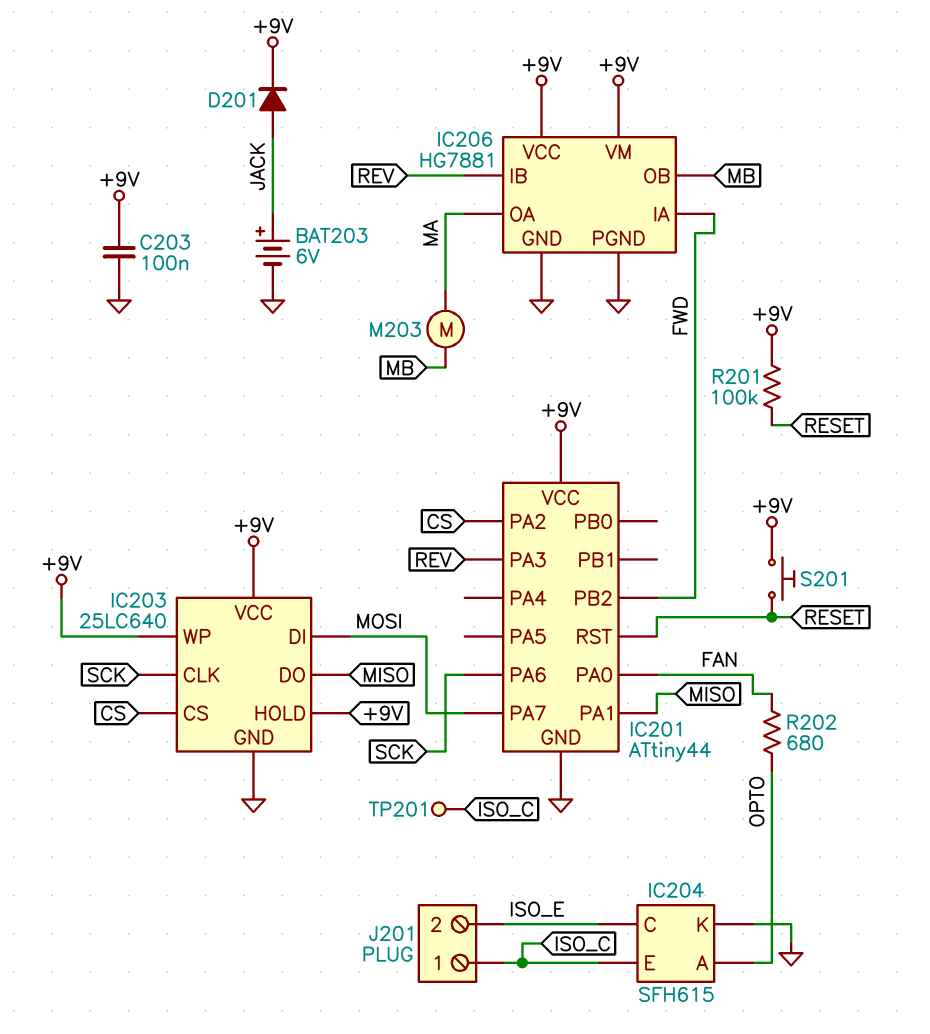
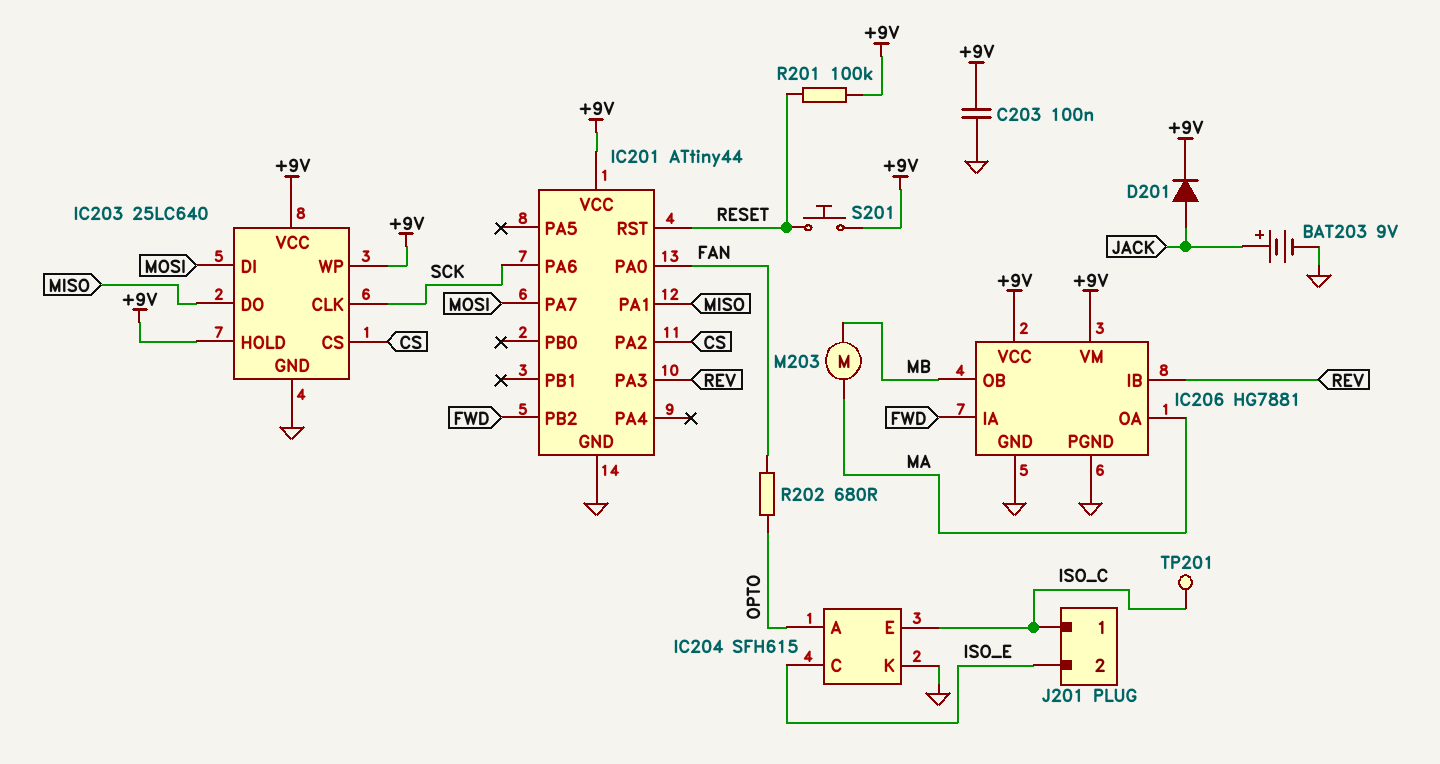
BAT203: 6V (plus JACK, minus GND) -> 9V (plus JACK, minus GND)

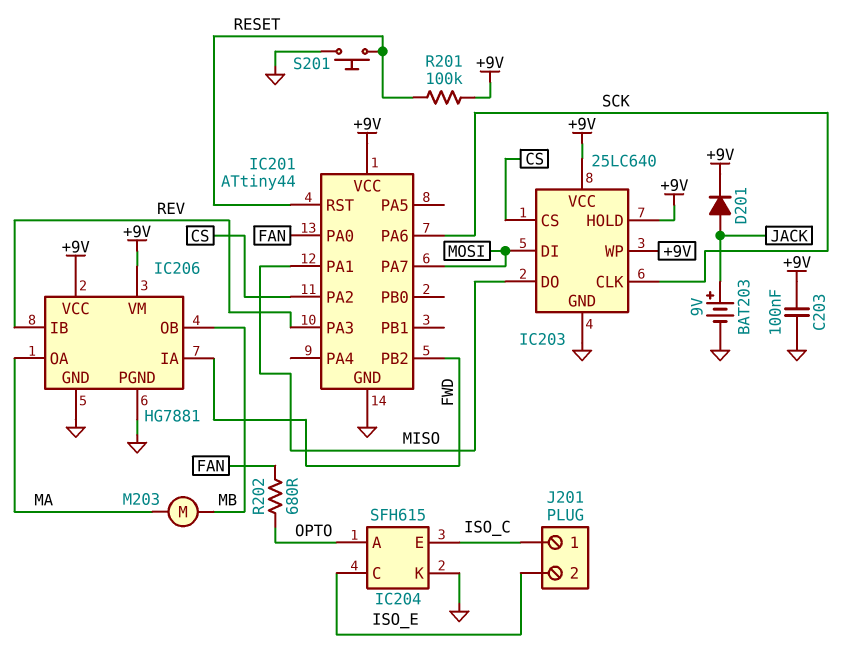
S201: button (+9V, RESET) -> button (GND, RESET)
TP201: test point (ISO_C) -> none

